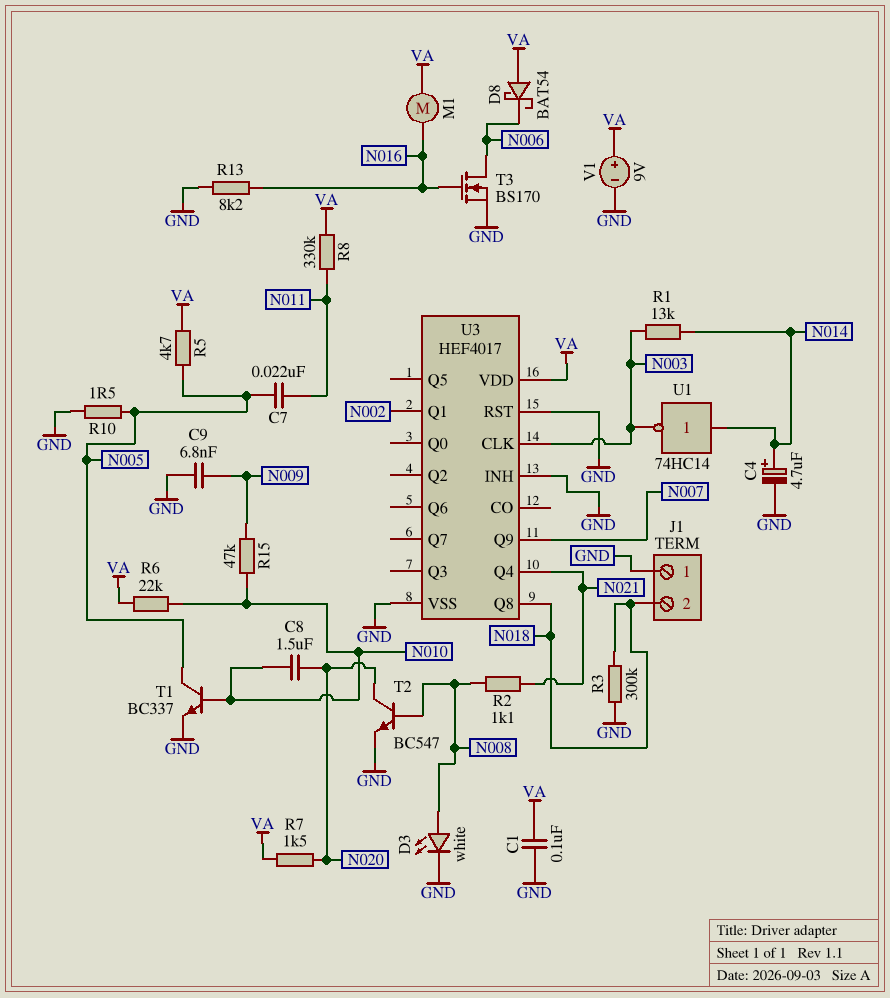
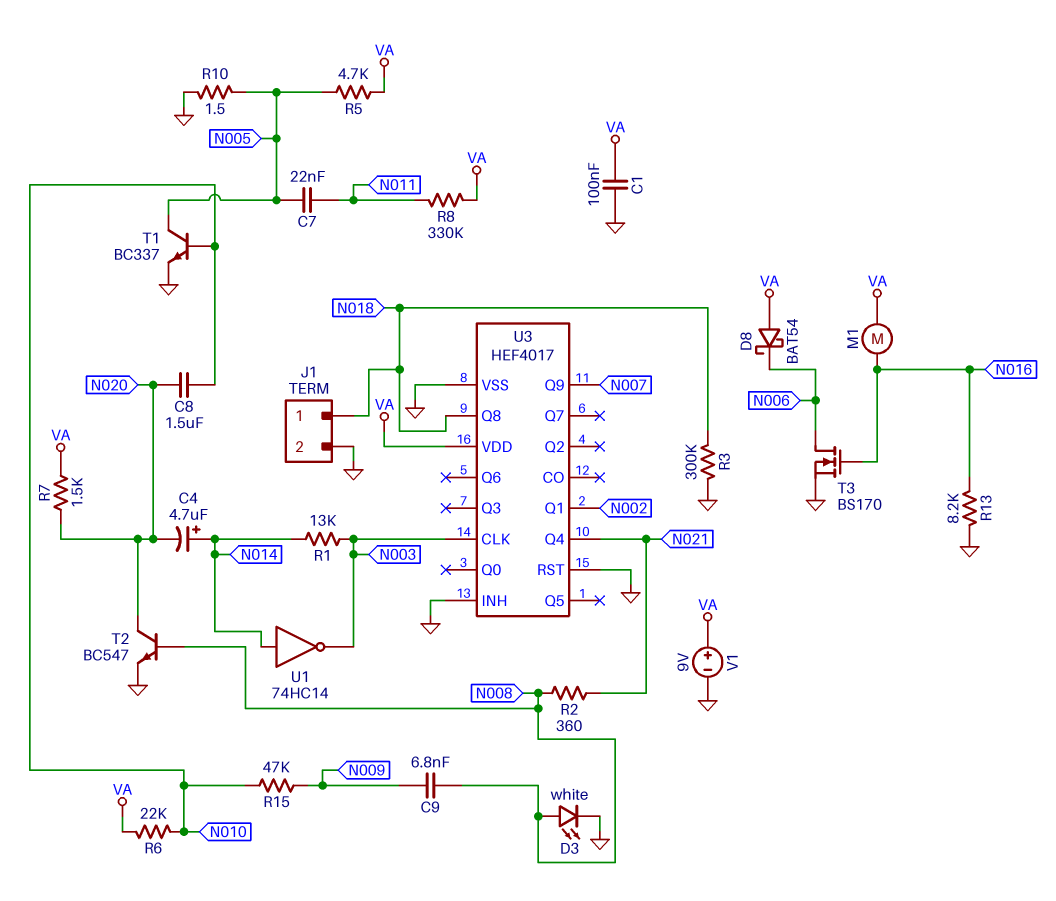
C4: 4.7uF (plus N014, minus GND) -> 4.7uF (plus N014, minus N020)
C9: 6.8nF (GND, N009) -> 6.8nF (N008, N009)
J1 pin 1: GND -> N018
J1 pin 2: N018 -> GND
R2: 1.1k (N008, N021) -> 360 (N008, N021)

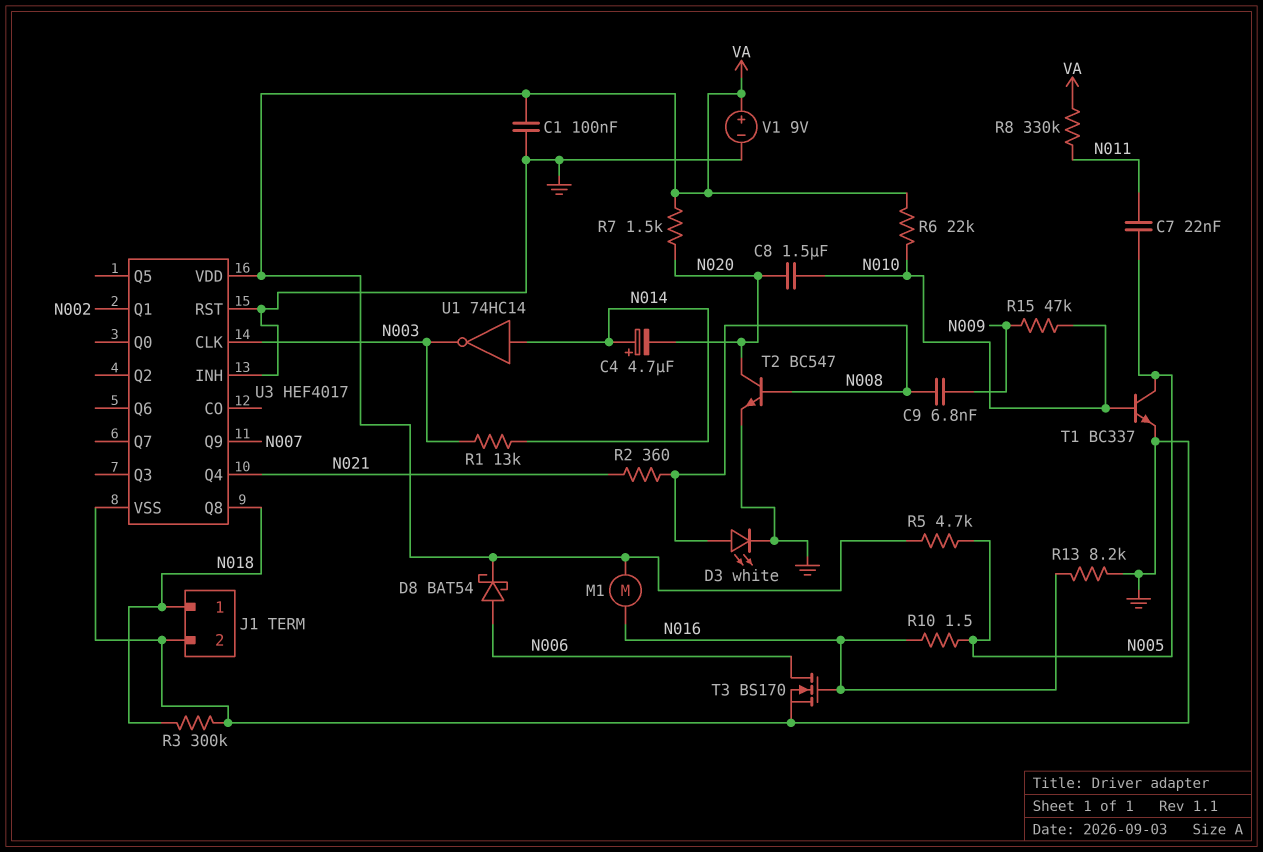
D8: schottky BAT54 (A VA, K N006) -> schottky BAT54 (A N006, K VA)
R10: 1.5 (GND, N005) -> 1.5 (N005, N016)

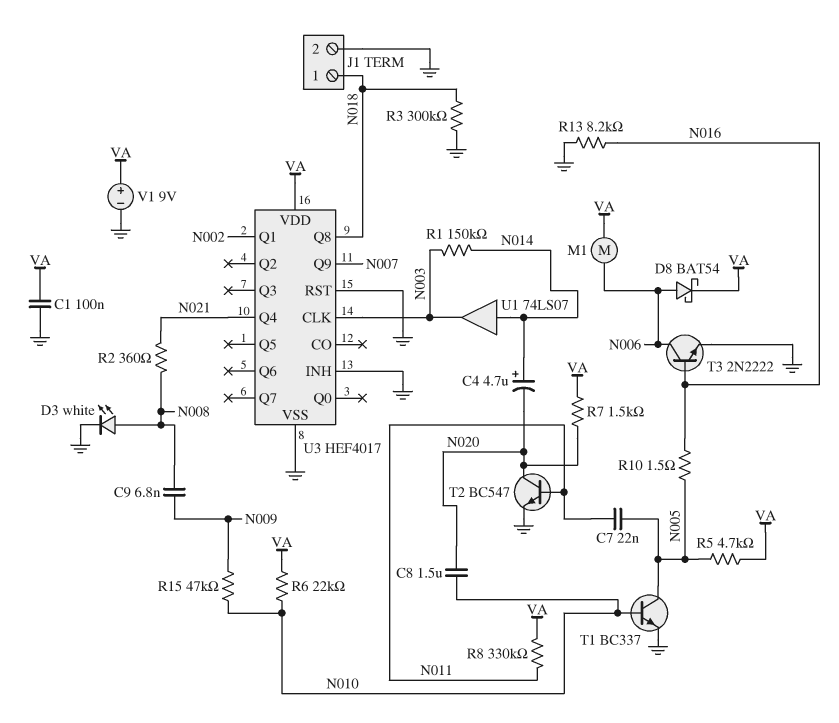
M1: motor (N016, VA) -> motor (N006, VA)
R1: 13k (N003, N014) -> 150k (N003, N014)
T2: NPN BC547 (B N008, C N020, E GND) -> NPN BC547 (B N011, C N020, E GND)
T3: NMOS BS170 (G N016, D N006, S GND) -> NPN 2N2222 (B N016, C N006, E GND)
U1: NOT 74HC14 (in N014, out N003) -> buffer 74LS07 (in N014, out N003)

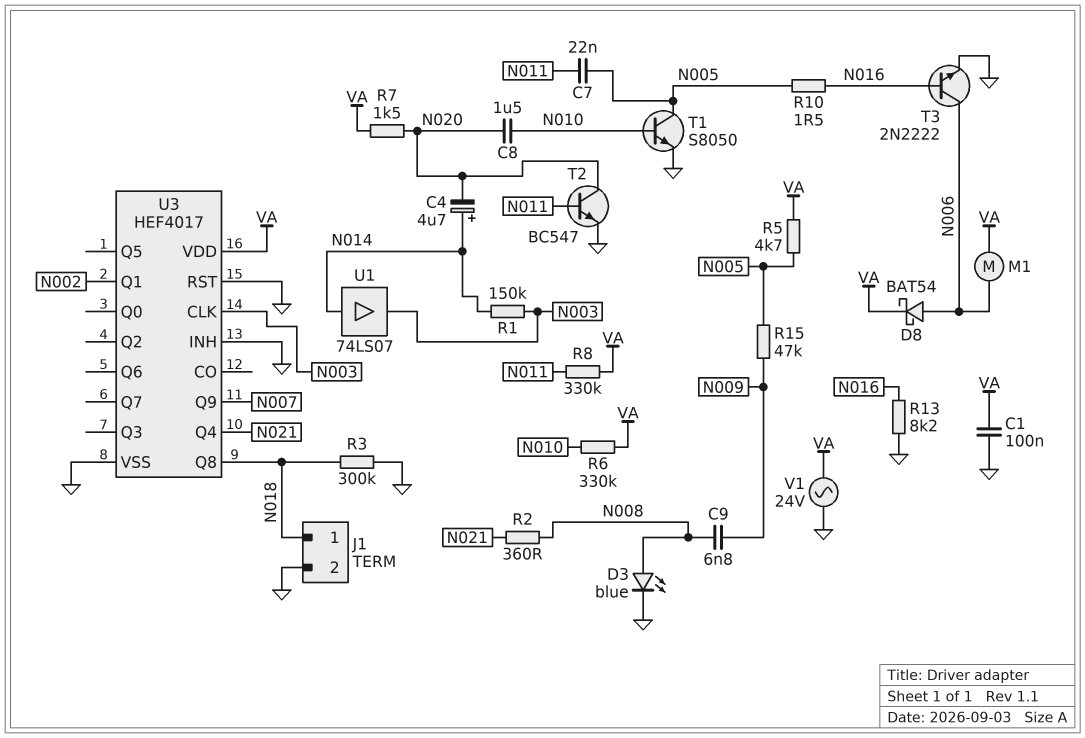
D3: LED white (A N008, K GND) -> LED blue (A N008, K GND)
R6: 22k (N010, VA) -> 330k (N010, VA)
R15: 47k (N009, N010) -> 47k (N005, N009)
T1: NPN BC337 (B N010, C N005, E GND) -> NPN S8050 (B N010, C N005, E GND)
V1: 9V (plus VA, minus GND) -> AC 24V (GND, VA)

